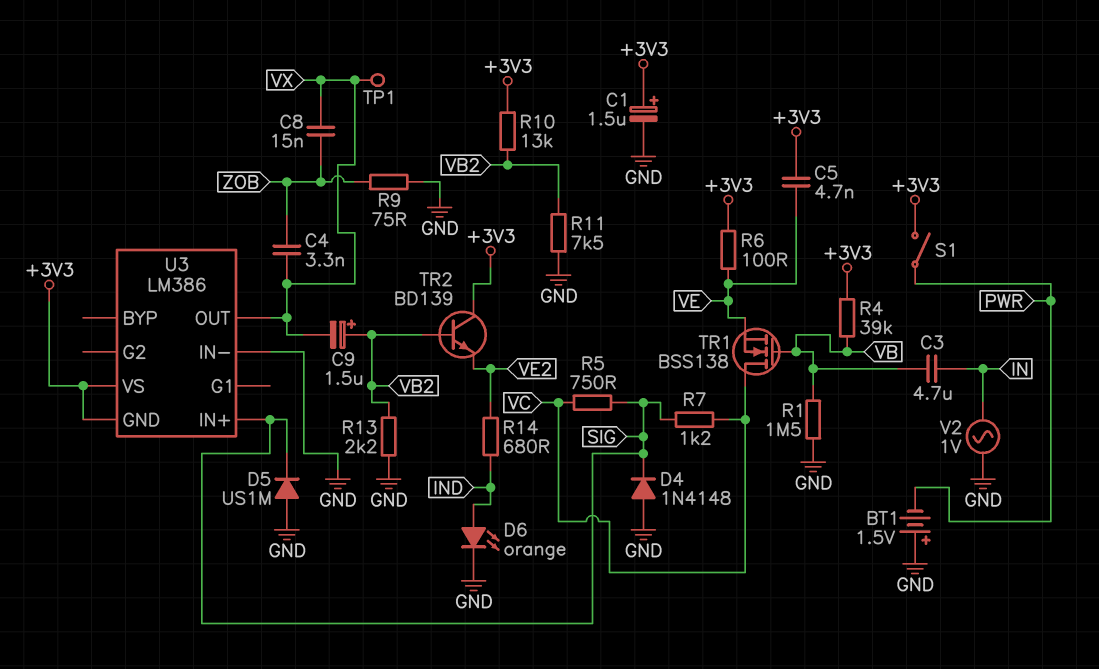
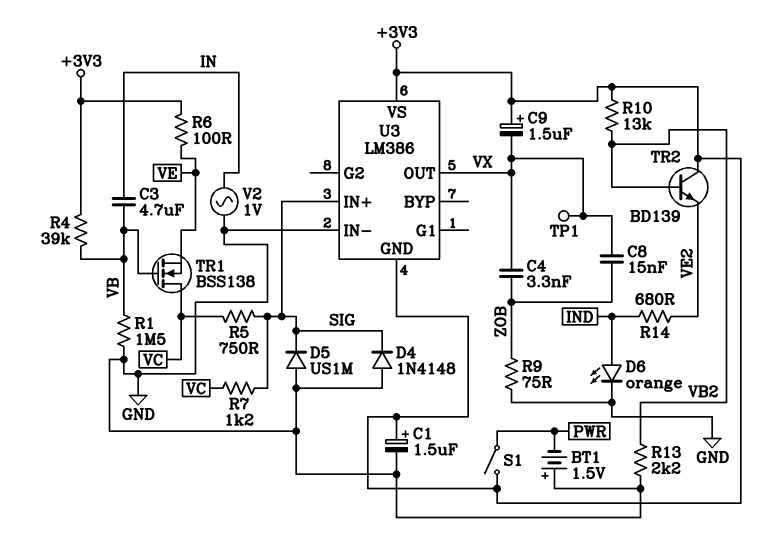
C5: 4.7nF (+3V3, VE) -> none
C9: 1.5uF (plus VB2, minus VX) -> 1.5uF (plus +3V3, minus VX)
R11: 7.5k (GND, VB2) -> none

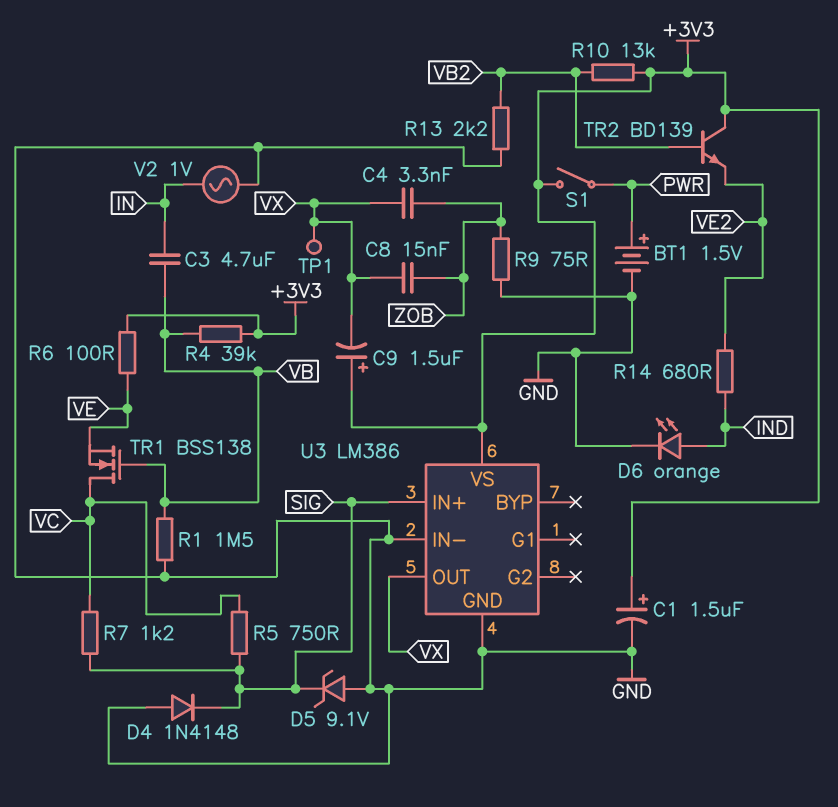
BT1: 1.5V (plus GND, minus PWR) -> 1.5V (plus PWR, minus GND)
D5: diode US1M (A GND, K SIG) -> zener 9.1V (A GND, K SIG)
U3 pin GND: +3V3 -> GND

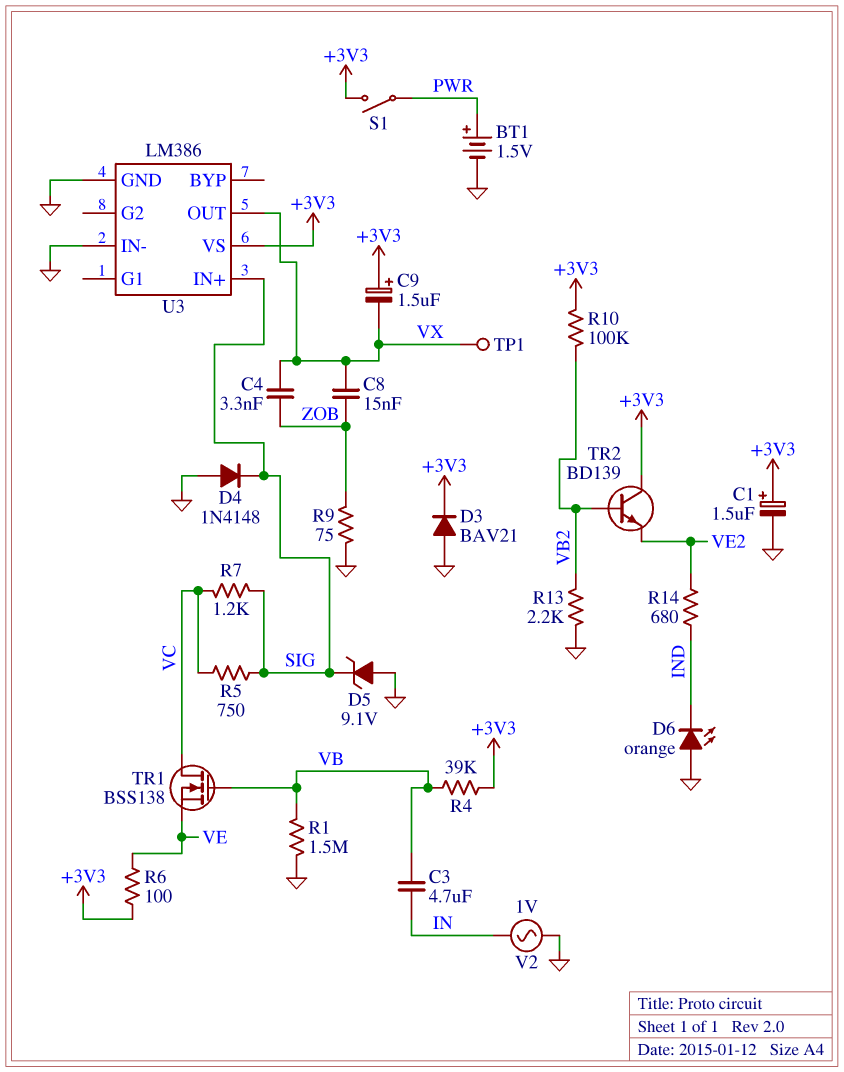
D3: none -> diode BAV21 (A GND, K +3V3)
D6: LED orange (A IND, K GND) -> LED orange (A GND, K IND)
R10: 13k (+3V3, VB2) -> 100k (+3V3, VB2)

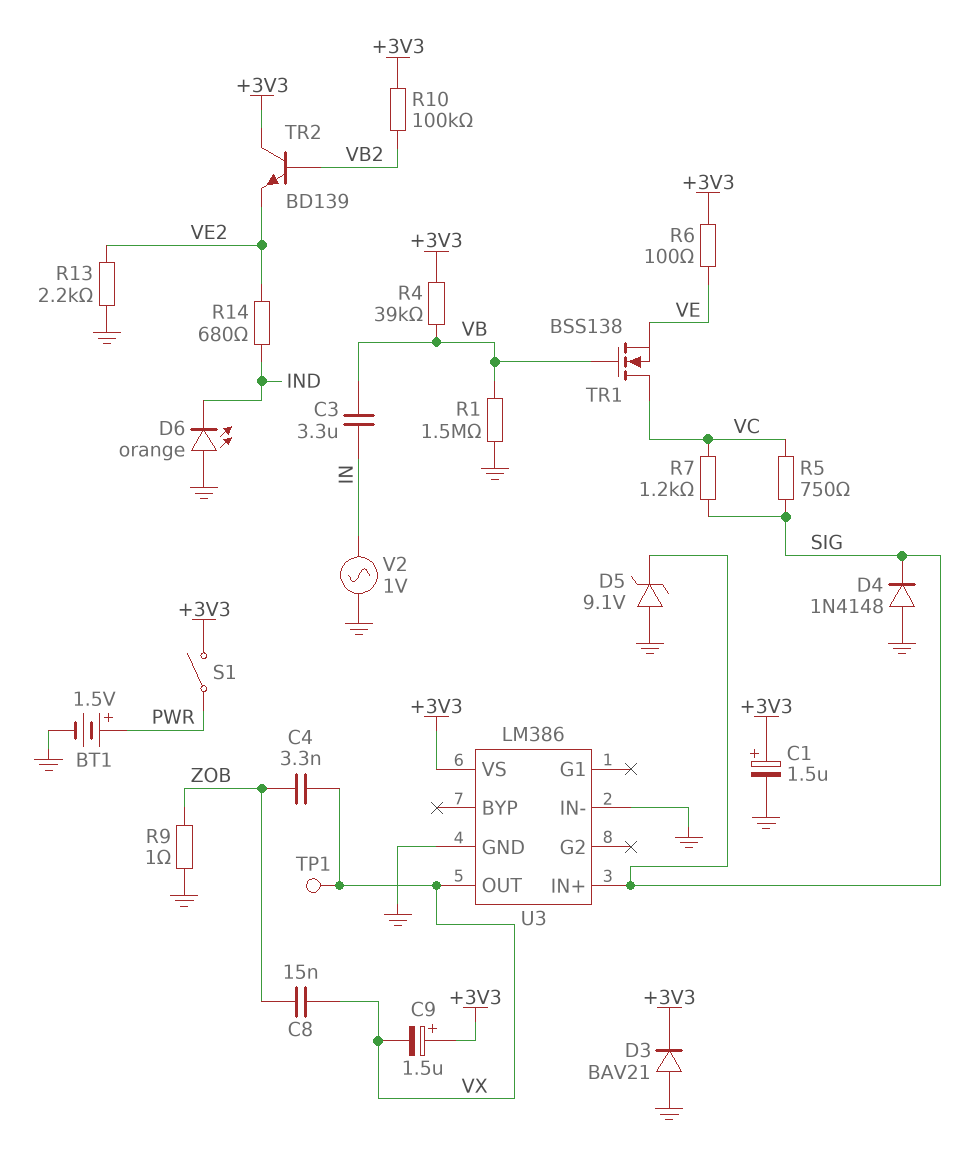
C3: 4.7uF (IN, VB) -> 3.3uF (IN, VB)
R9: 75 (GND, ZOB) -> 1 (GND, ZOB)
R13: 2.2k (GND, VB2) -> 2.2k (GND, VE2)

